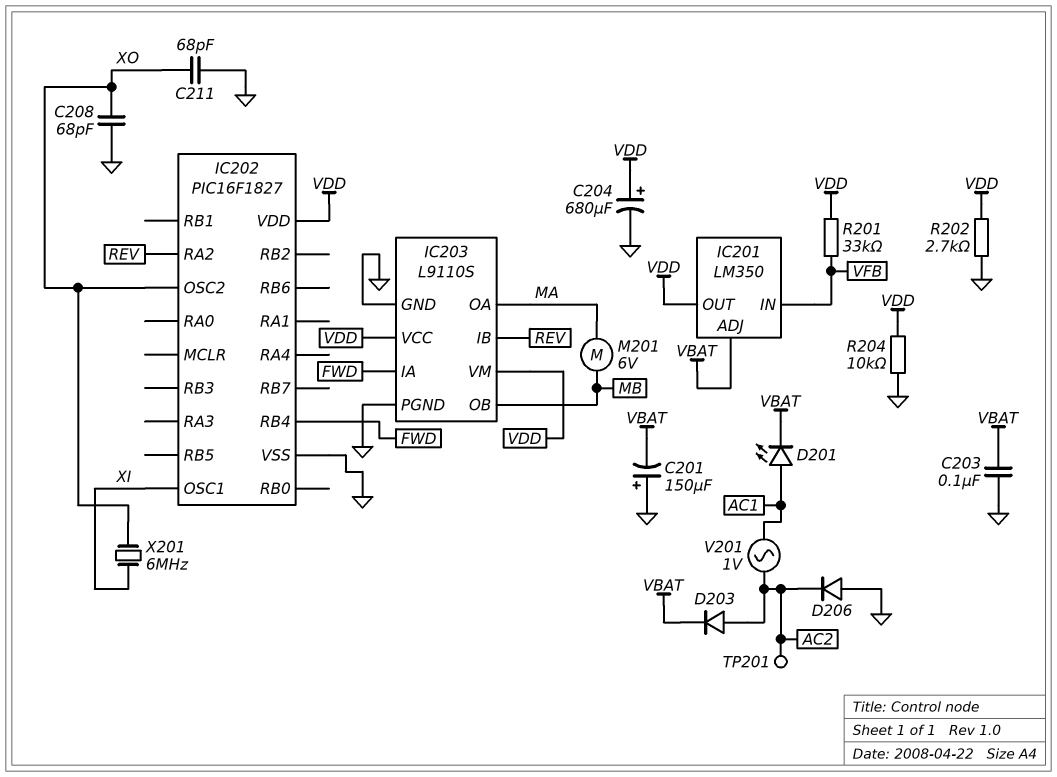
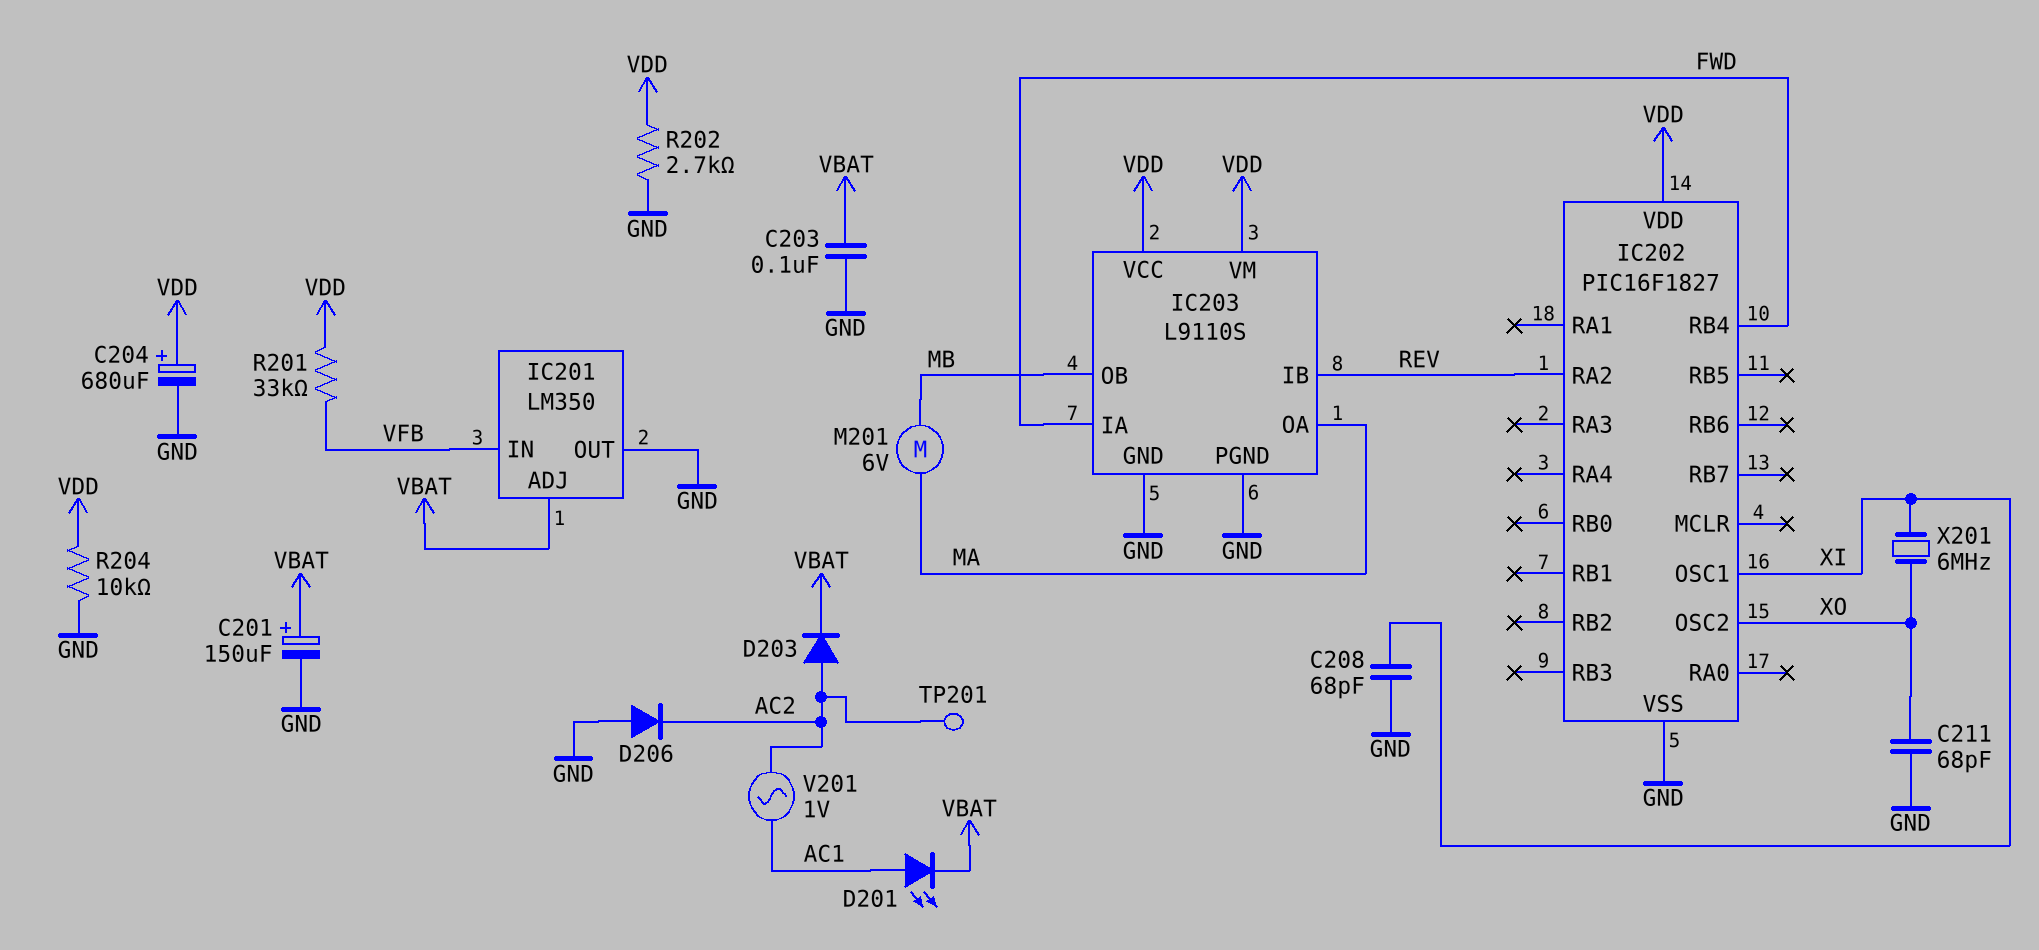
C201: 150uF (plus GND, minus VBAT) -> 150uF (plus VBAT, minus GND)
C208: 68pF (GND, XO) -> 68pF (GND, XI)
IC201 pin OUT: VDD -> GND

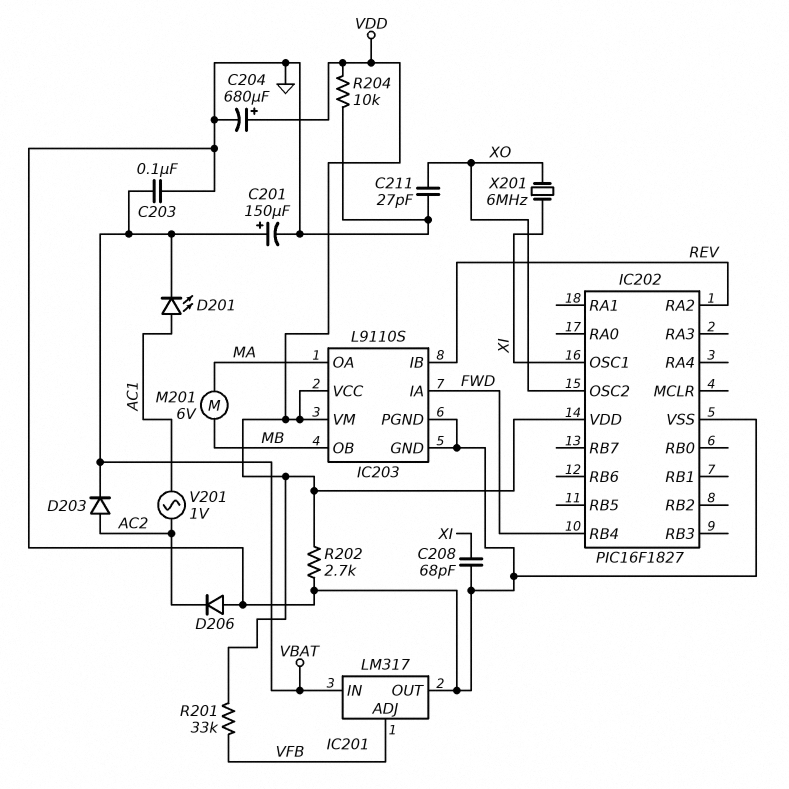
C211: 68pF (GND, XO) -> 27pF (GND, XO)
IC201: LM350 -> LM317
IC201 pin ADJ: VBAT -> VFB
IC201 pin IN: VFB -> VBAT
TP201: test point (AC2) -> none

